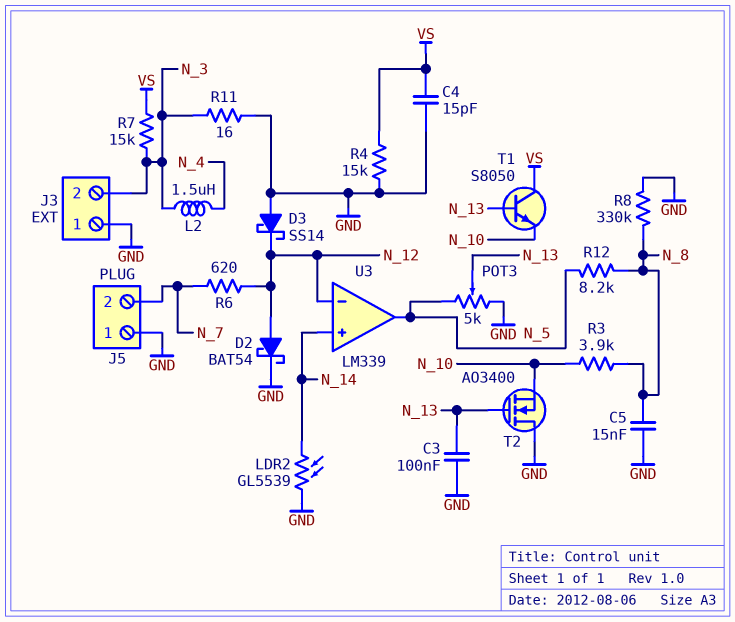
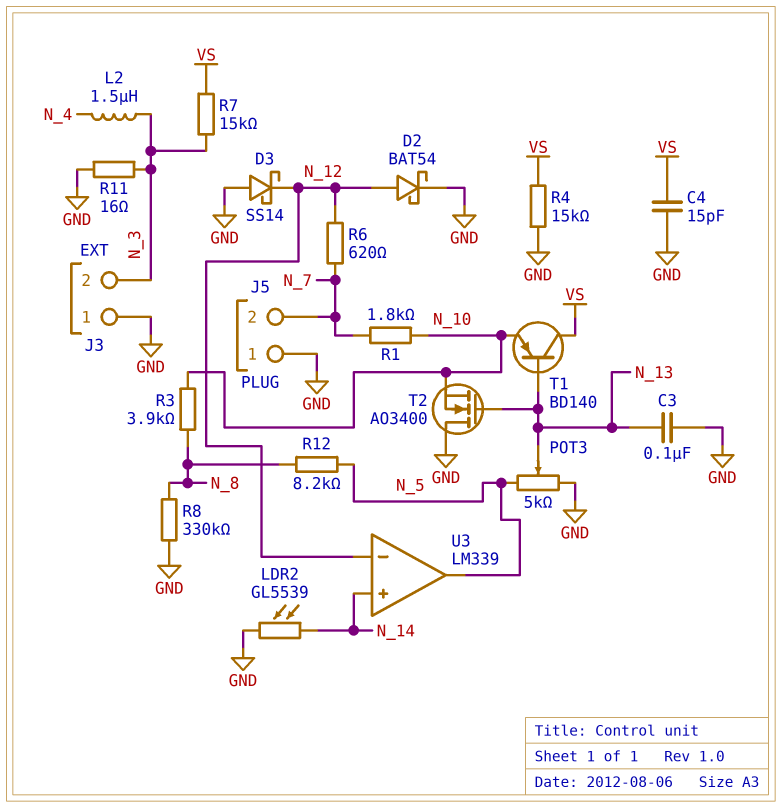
C5: 15nF (GND, N_8) -> none
R1: none -> 1.8k (N_7, N_10)
T1: NPN S8050 (B N_13, C VS, E N_10) -> PNP BD140 (B N_13, C VS, E N_10)

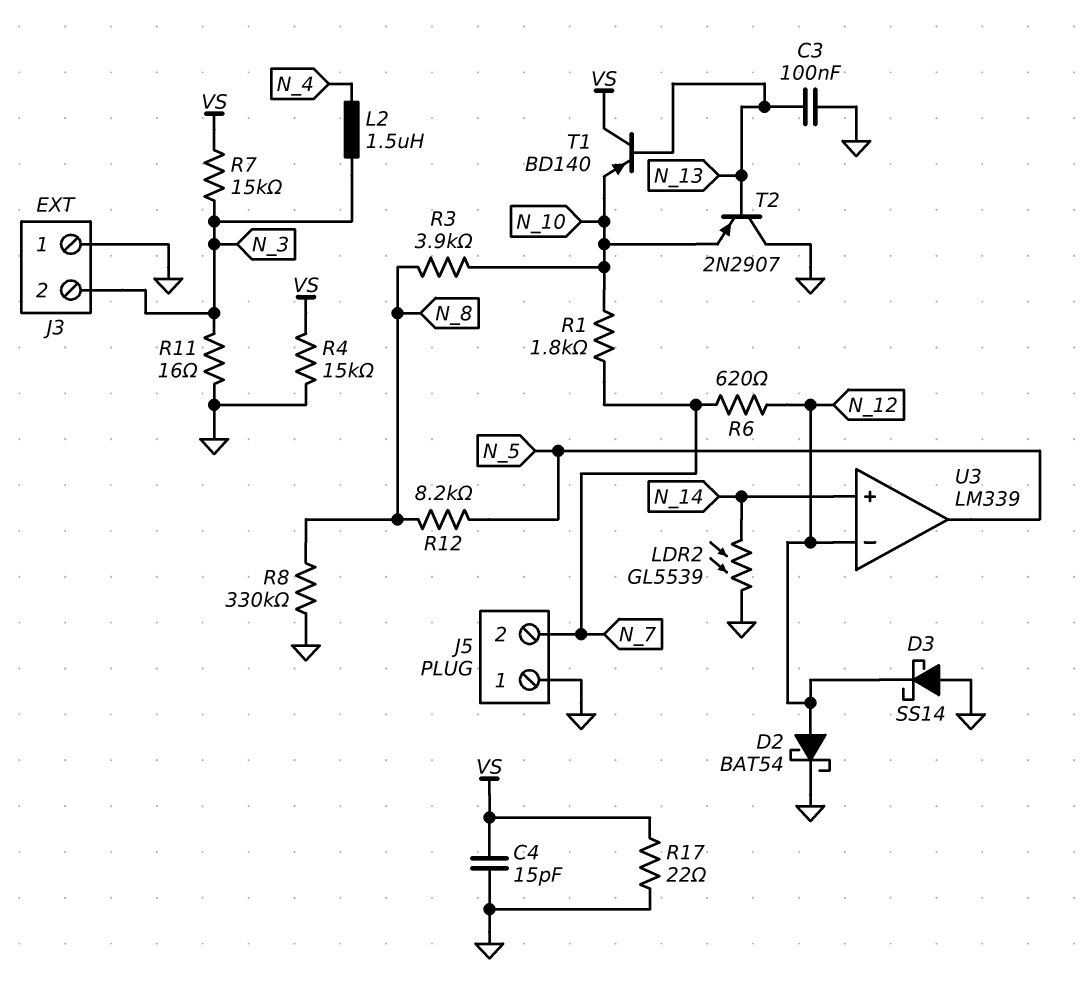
POT3: 5k (GND, N_5, wiper N_13) -> none
R17: none -> 22 (GND, VS)
T2: NMOS AO3400 (G N_13, D GND, S N_10) -> PNP 2N2907 (B N_13, C GND, E N_10)

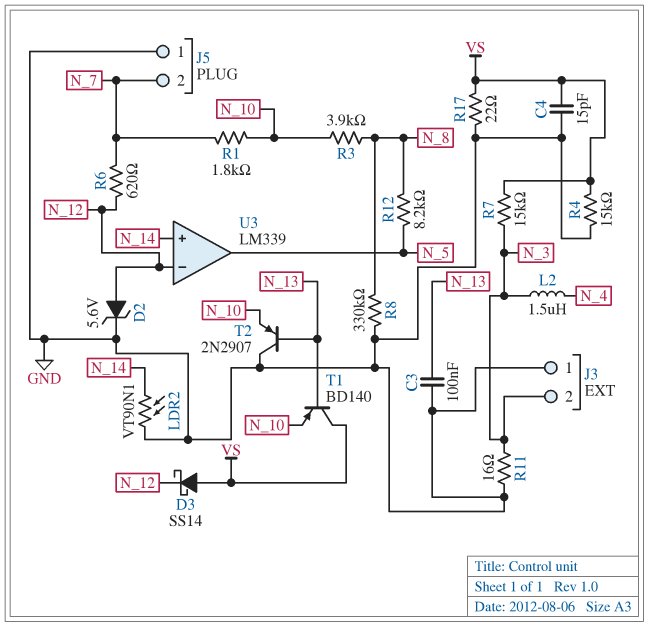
D2: schottky BAT54 (A N_12, K GND) -> zener 5.6V (A N_12, K GND)
D3: schottky SS14 (A GND, K N_12) -> schottky SS14 (A VS, K N_12)
LDR2: GL5539 (GND, N_14) -> VT90N1 (GND, N_14)

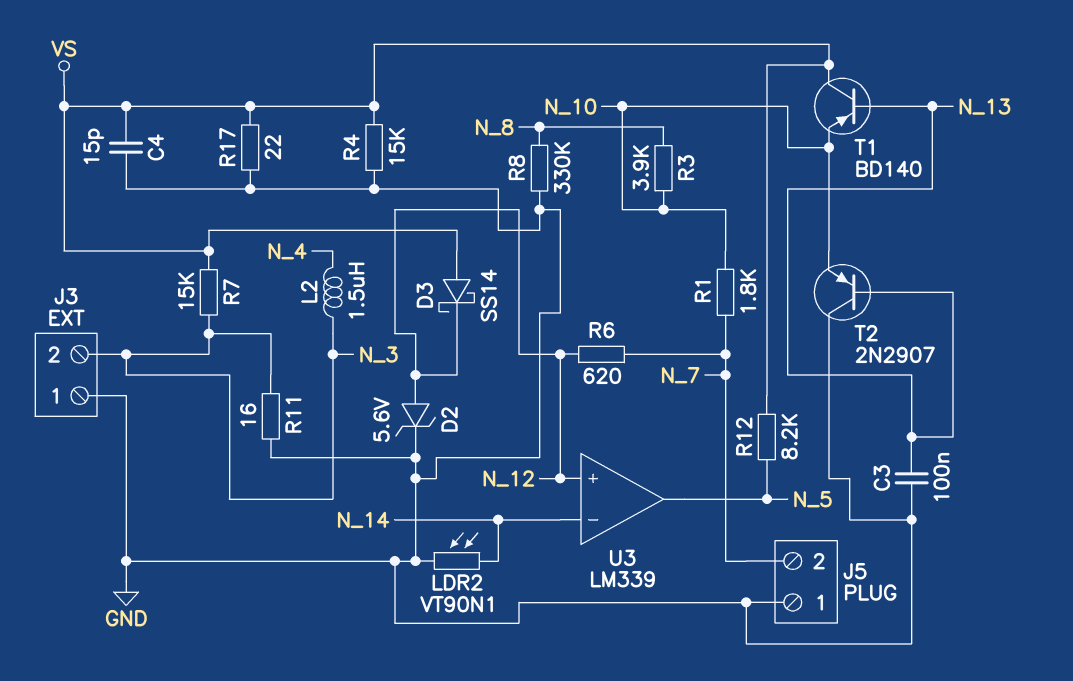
R12: 8.2k (N_5, N_8) -> 8.2k (N_5, VS)
U3 pin in+: N_14 -> N_12
U3 pin in-: N_12 -> N_14

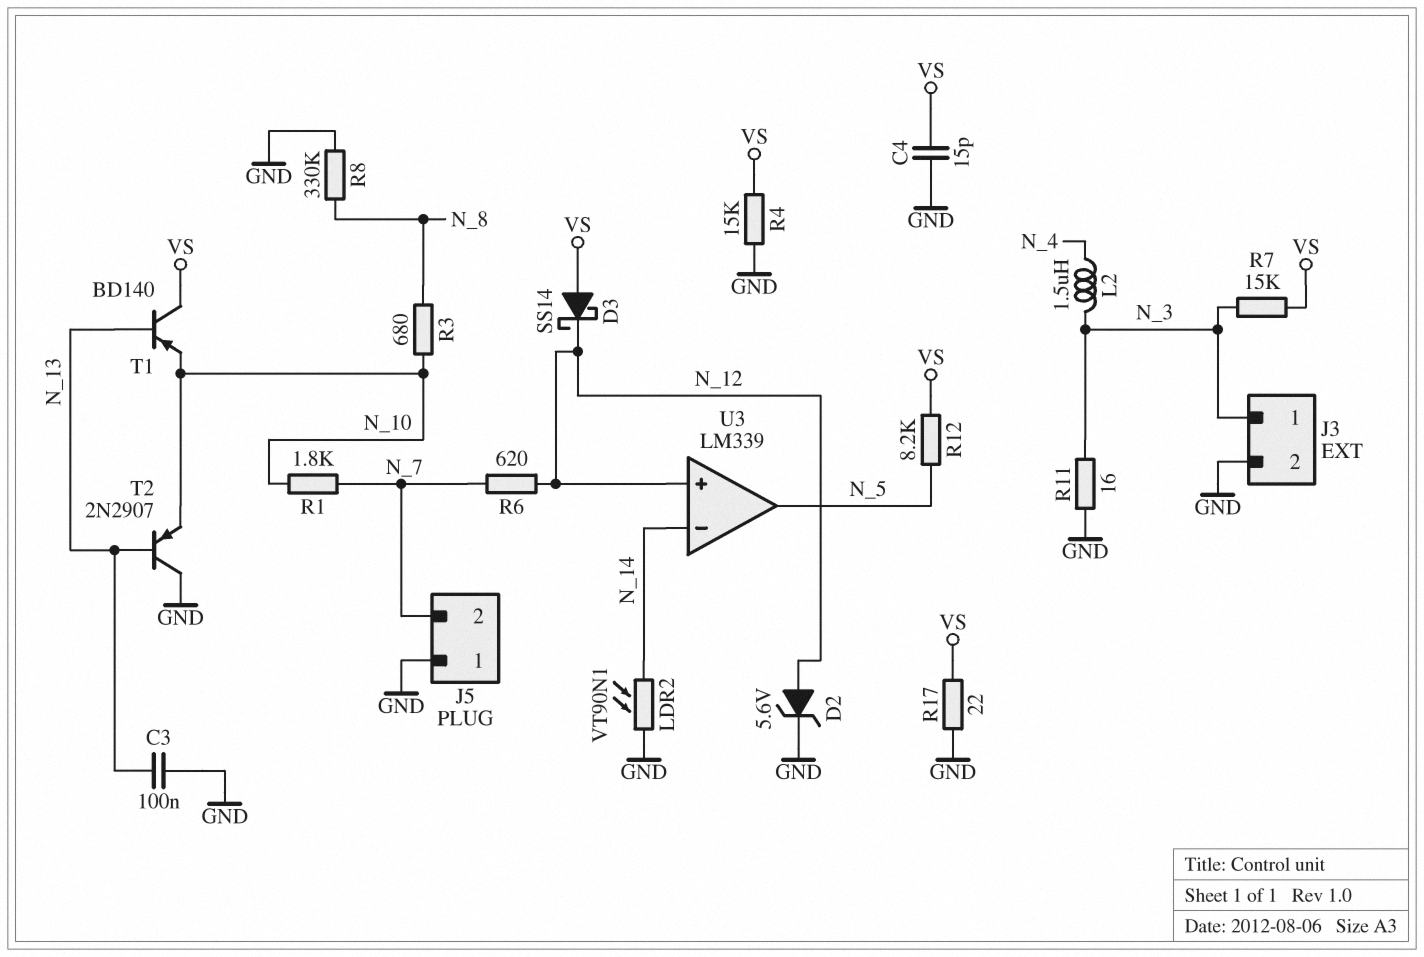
J3 pin 1: GND -> N_3
J3 pin 2: N_3 -> GND
R3: 3.9k (N_8, N_10) -> 680 (N_8, N_10)

